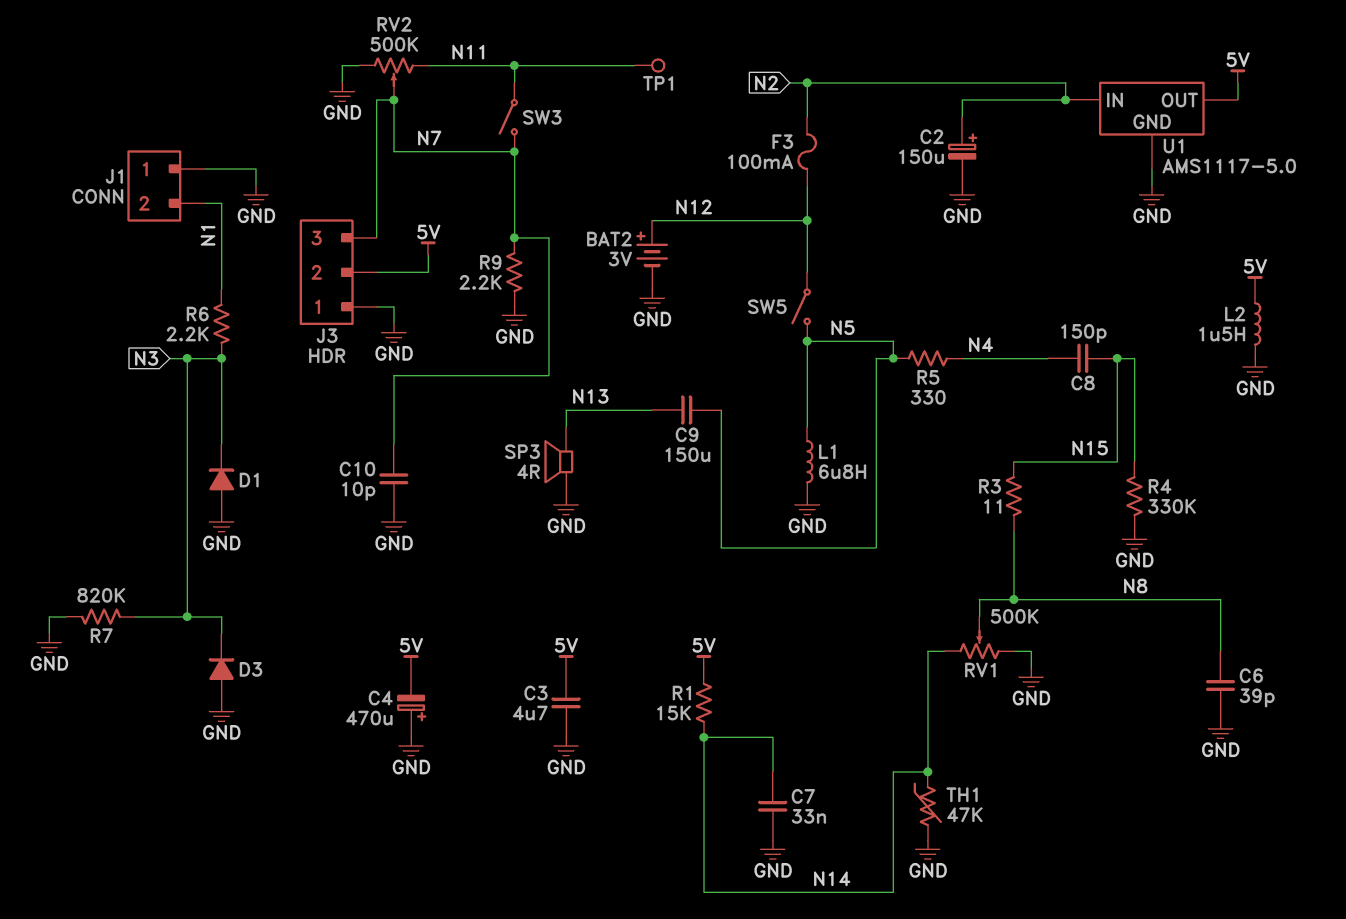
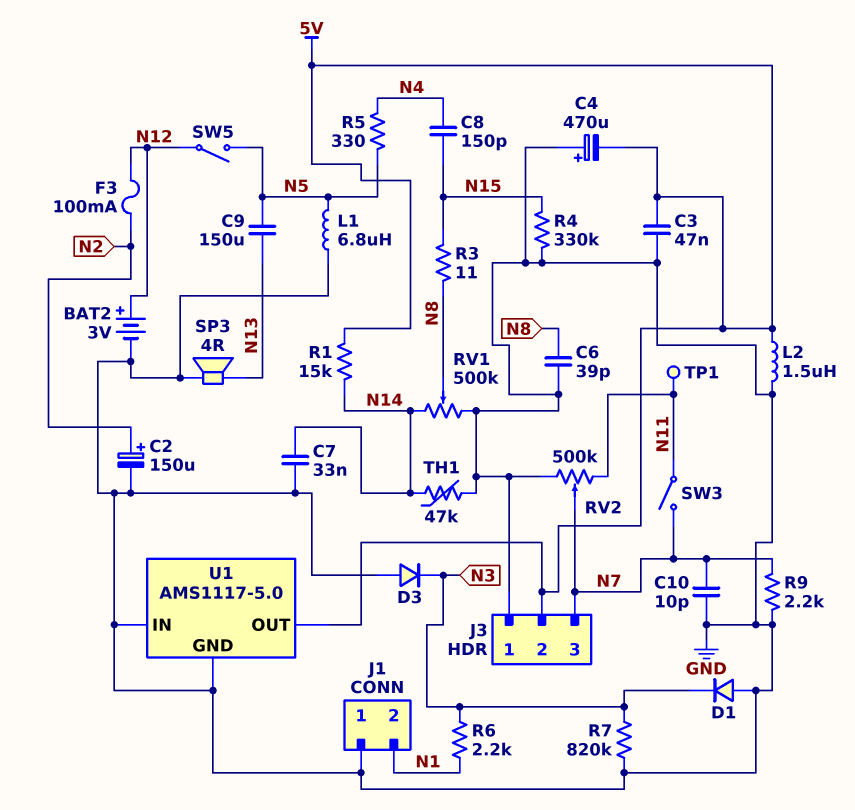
C3: 4.7uF (5V, GND) -> 47nF (5V, GND)
U1 pin IN: N2 -> GND

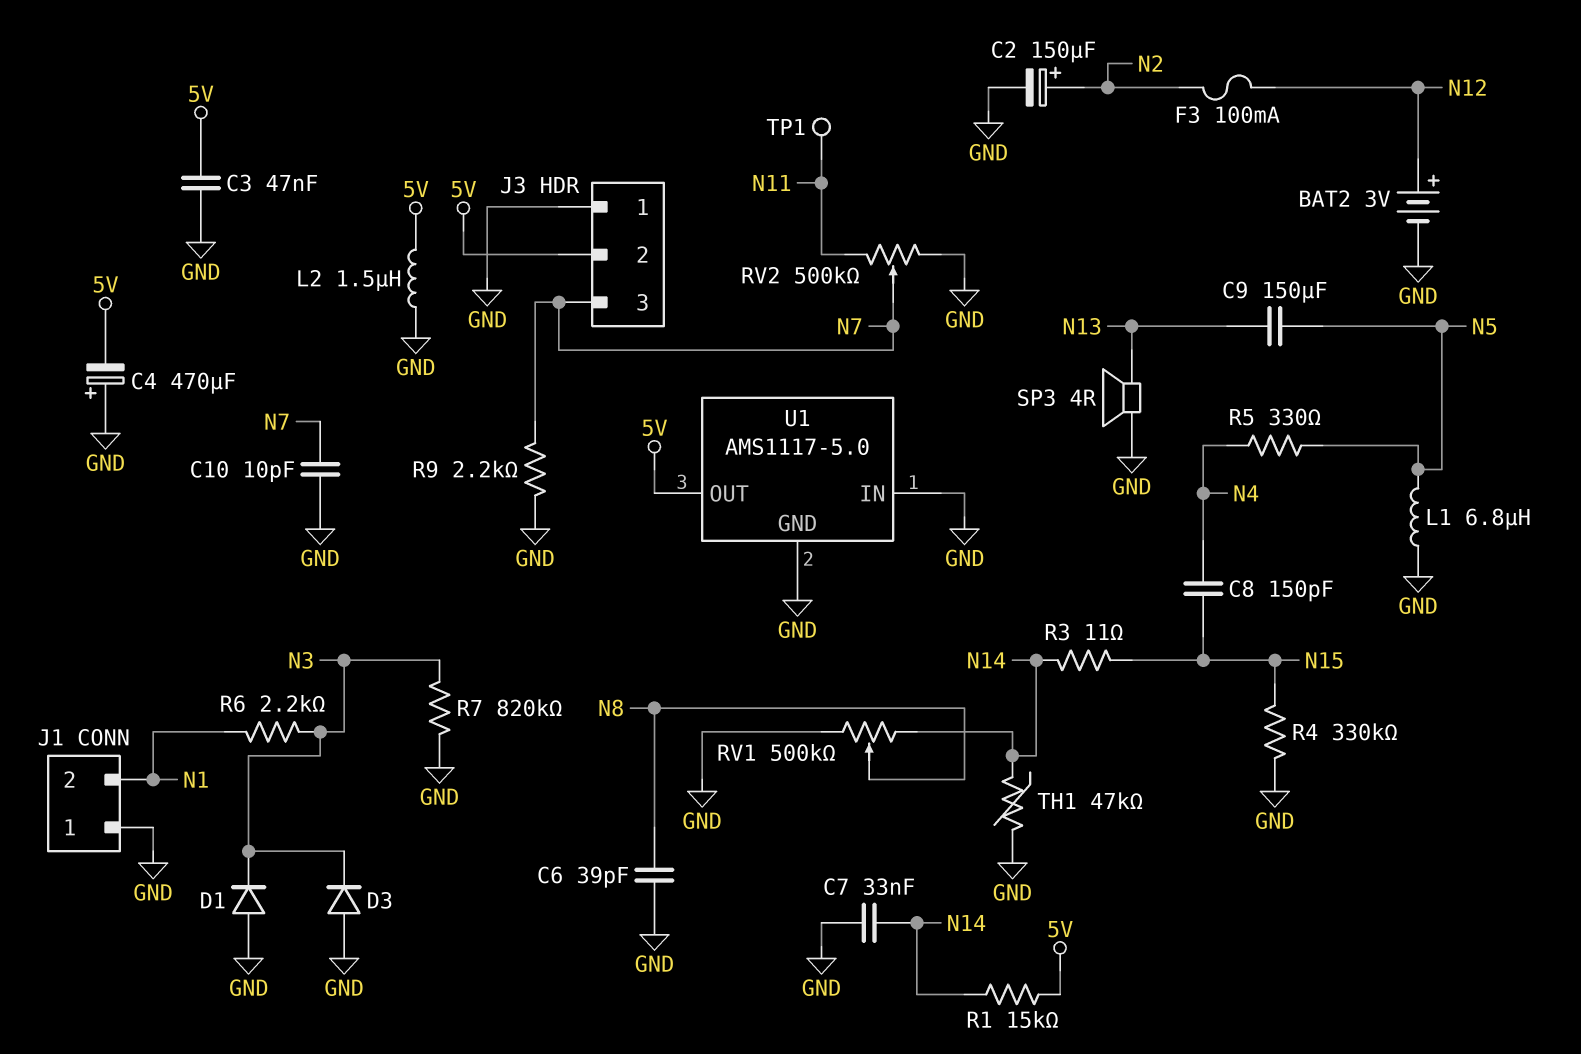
R3: 11 (N8, N15) -> 11 (N14, N15)
SW3: switch (N7, N11) -> none
SW5: switch (N5, N12) -> none

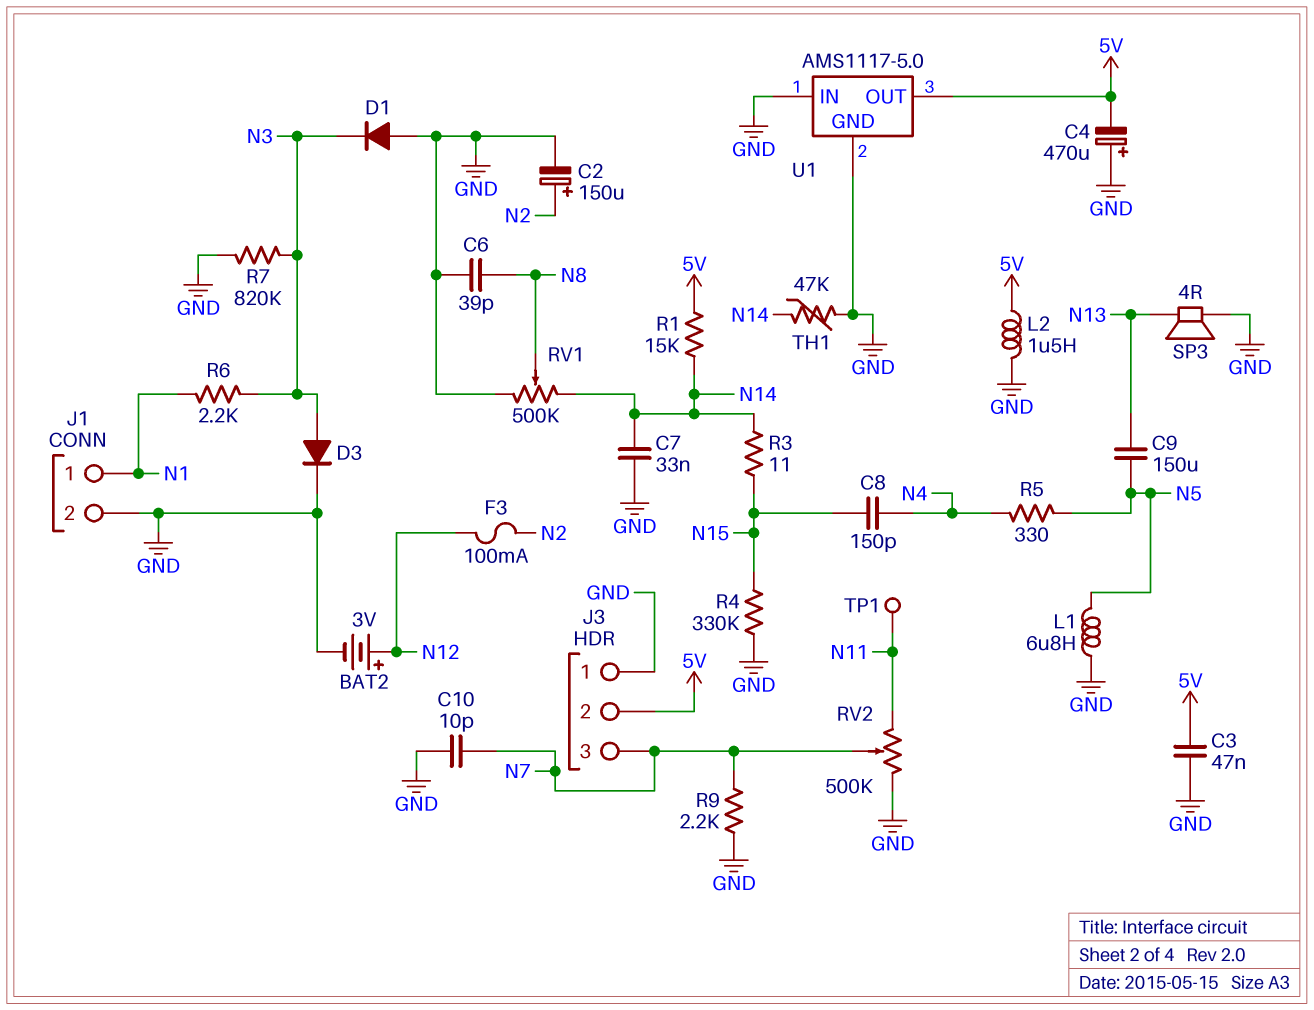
D3: diode (A GND, K N3) -> diode (A N3, K GND)
J1 pin 1: GND -> N1
J1 pin 2: N1 -> GND

